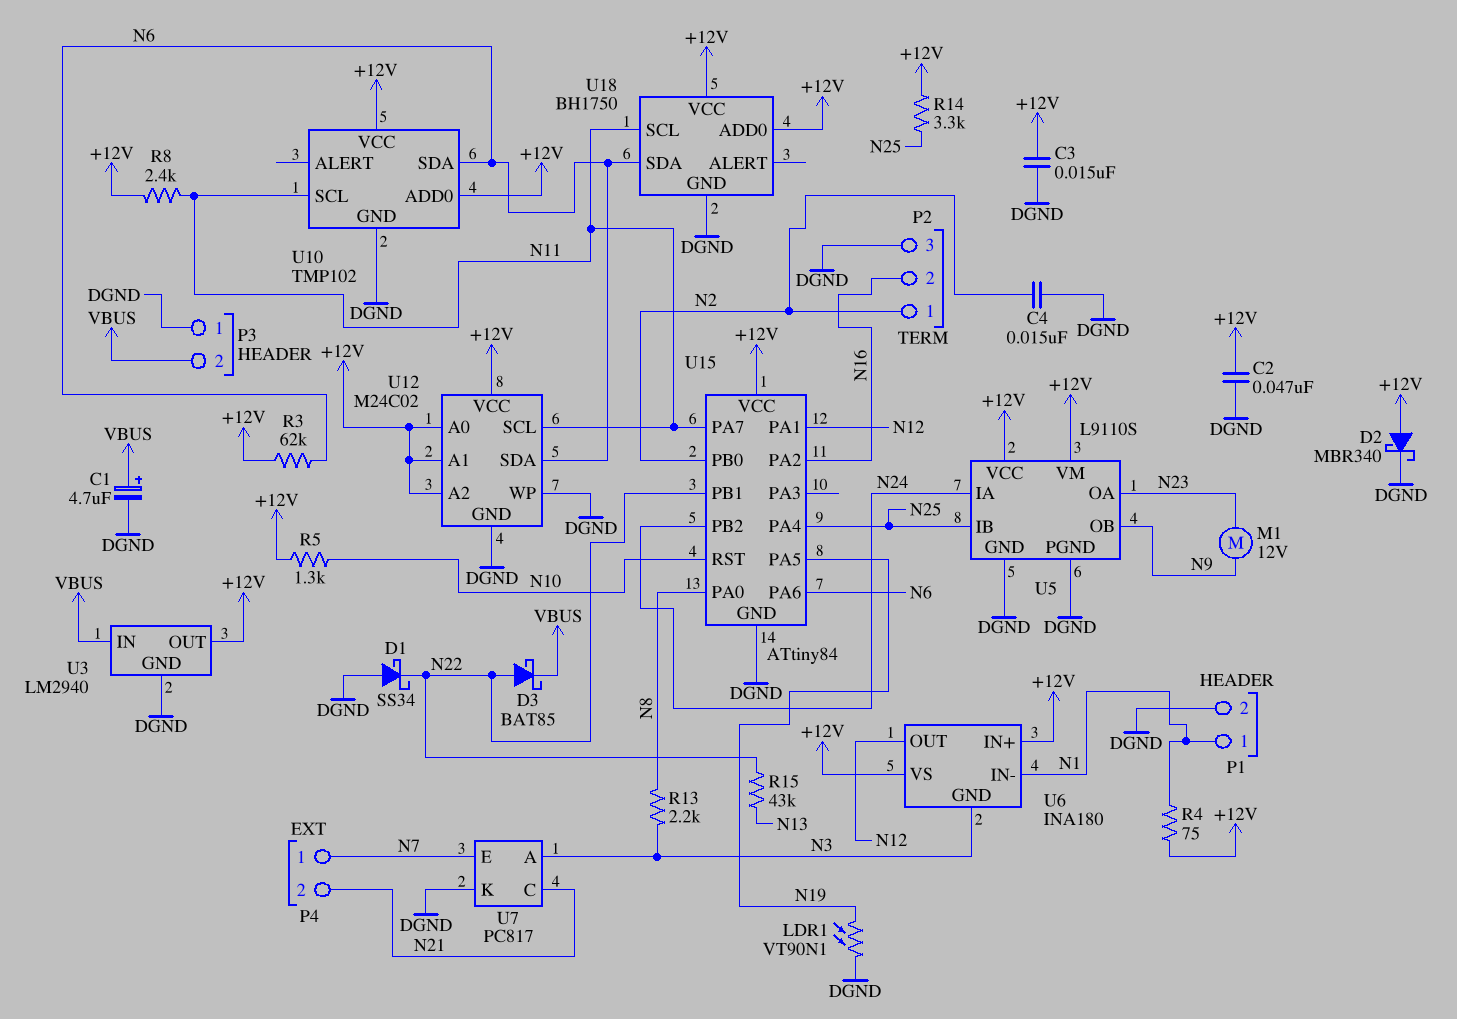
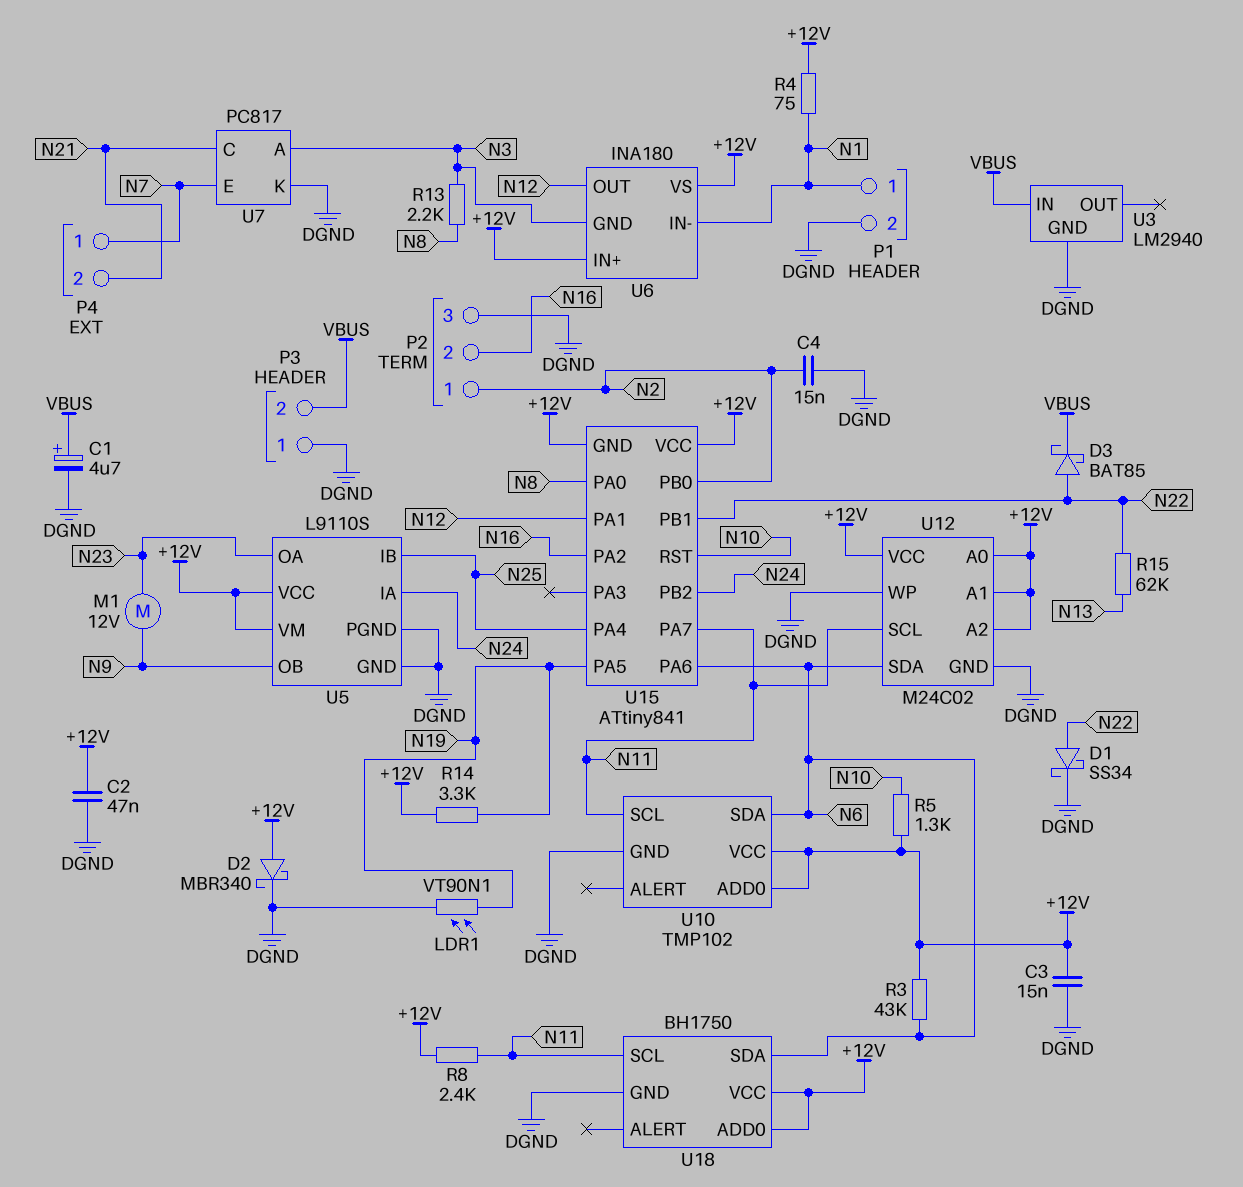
D1: schottky SS34 (A DGND, K N22) -> schottky SS34 (A N22, K DGND)
R3: 62k (+12V, N6) -> 43k (+12V, N6)
R14: 3.3k (+12V, N25) -> 3.3k (+12V, N19)
R15: 43k (N13, N22) -> 62k (N13, N22)
U3 pin OUT: +12V -> none
U15: ATtiny84 -> ATtiny841
U15 pin GND: DGND -> +12V

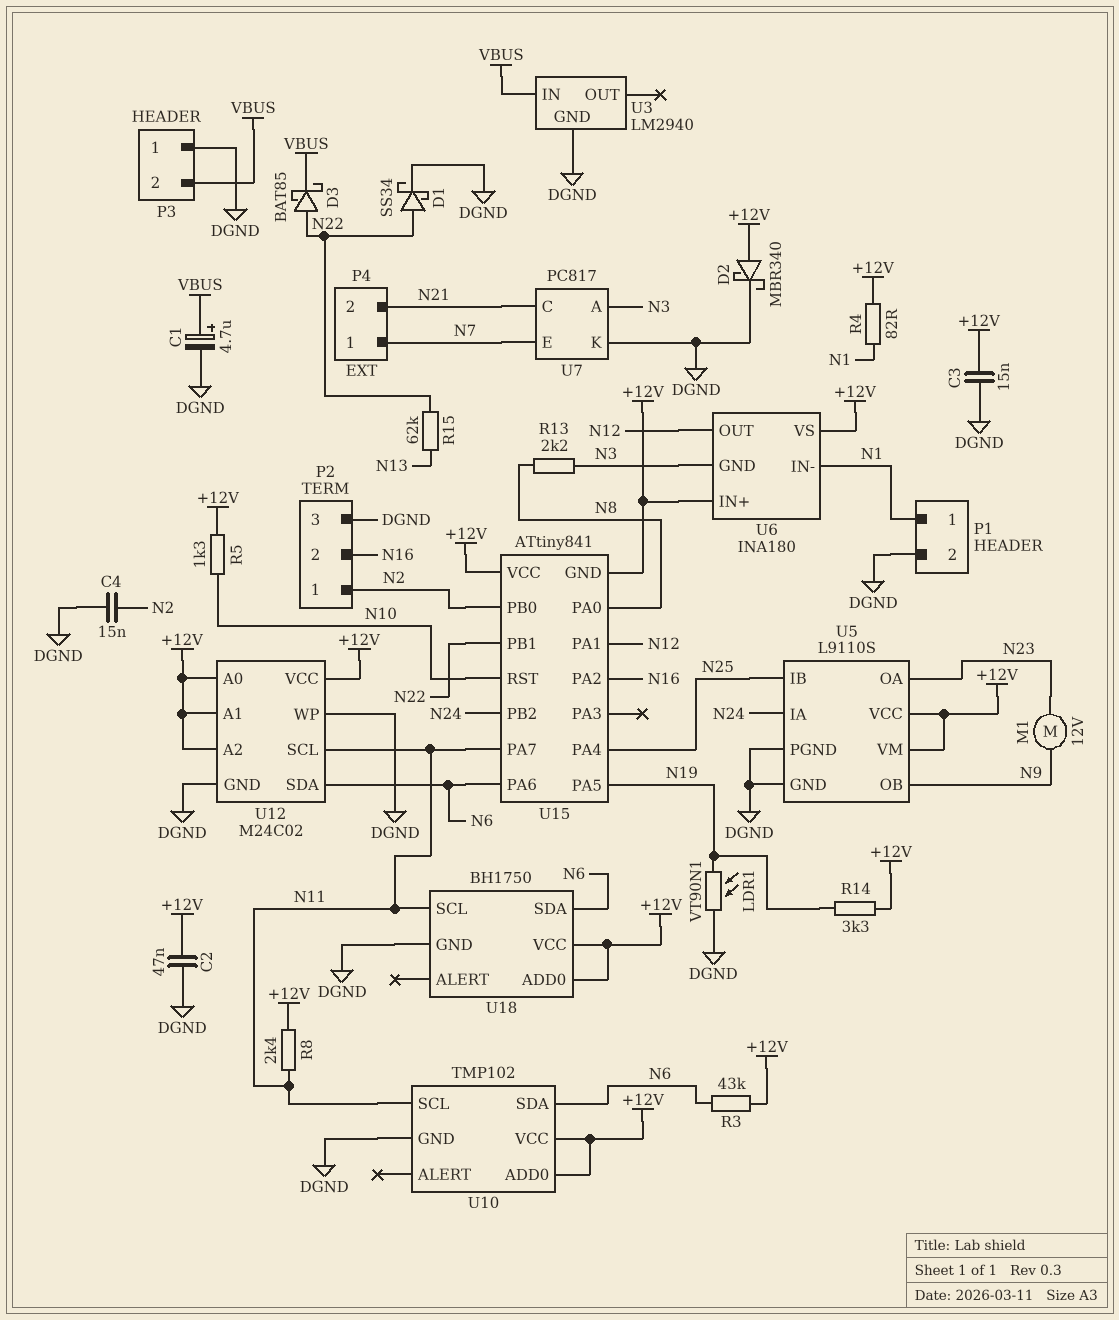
R4: 75 (+12V, N1) -> 82 (+12V, N1)

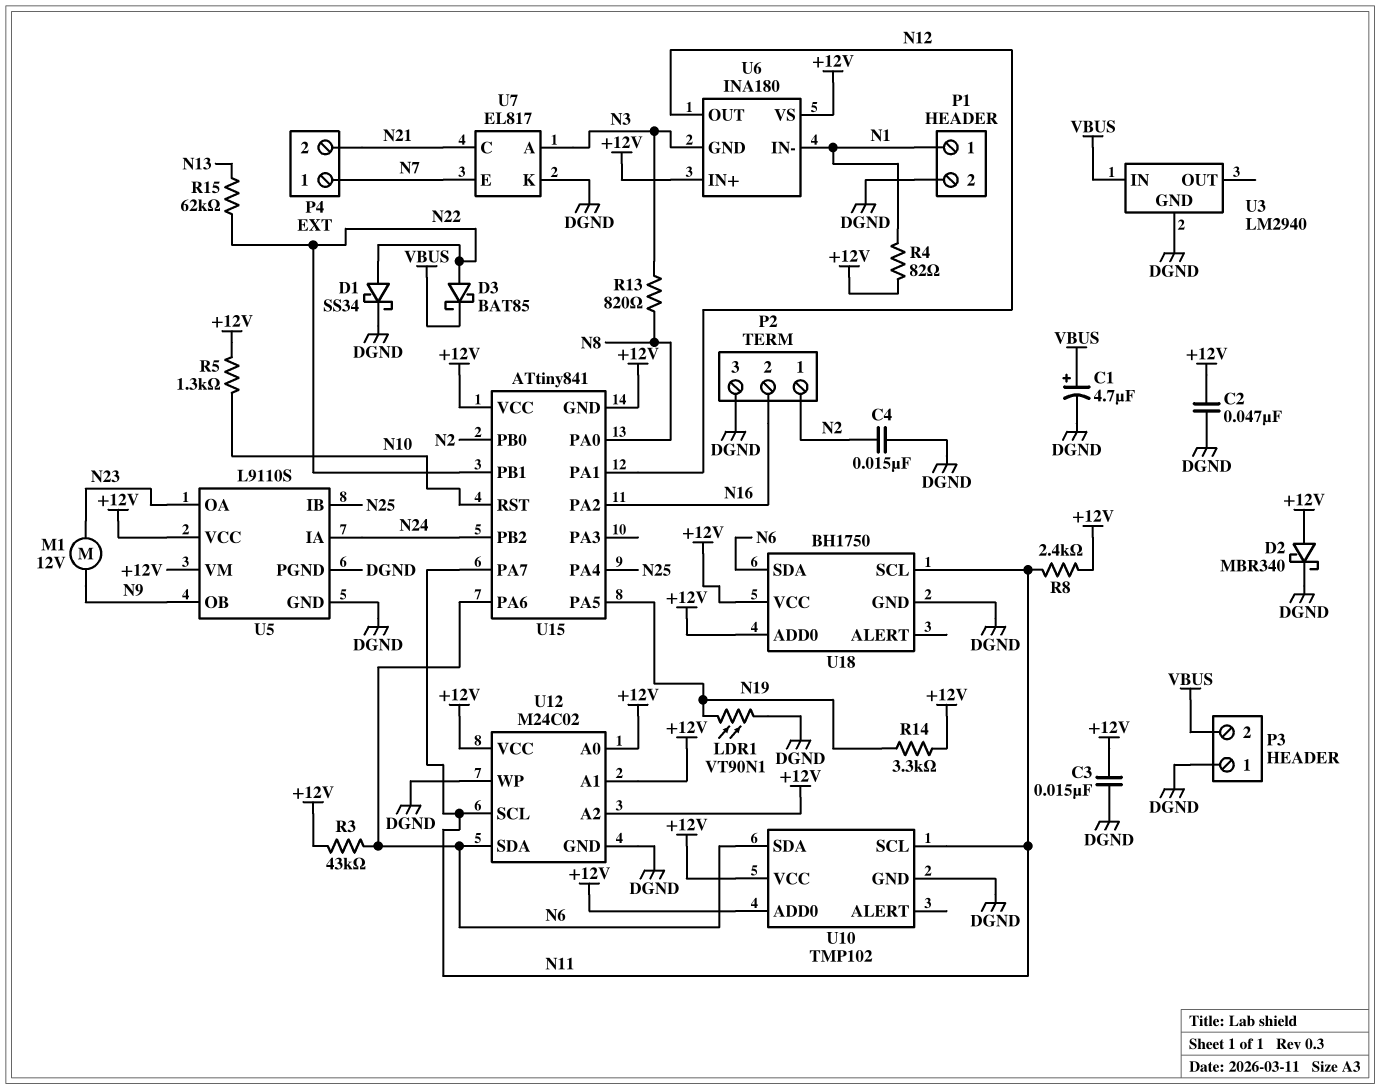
R13: 2.2k (N3, N8) -> 820 (N3, N8)
U7: PC817 -> EL817

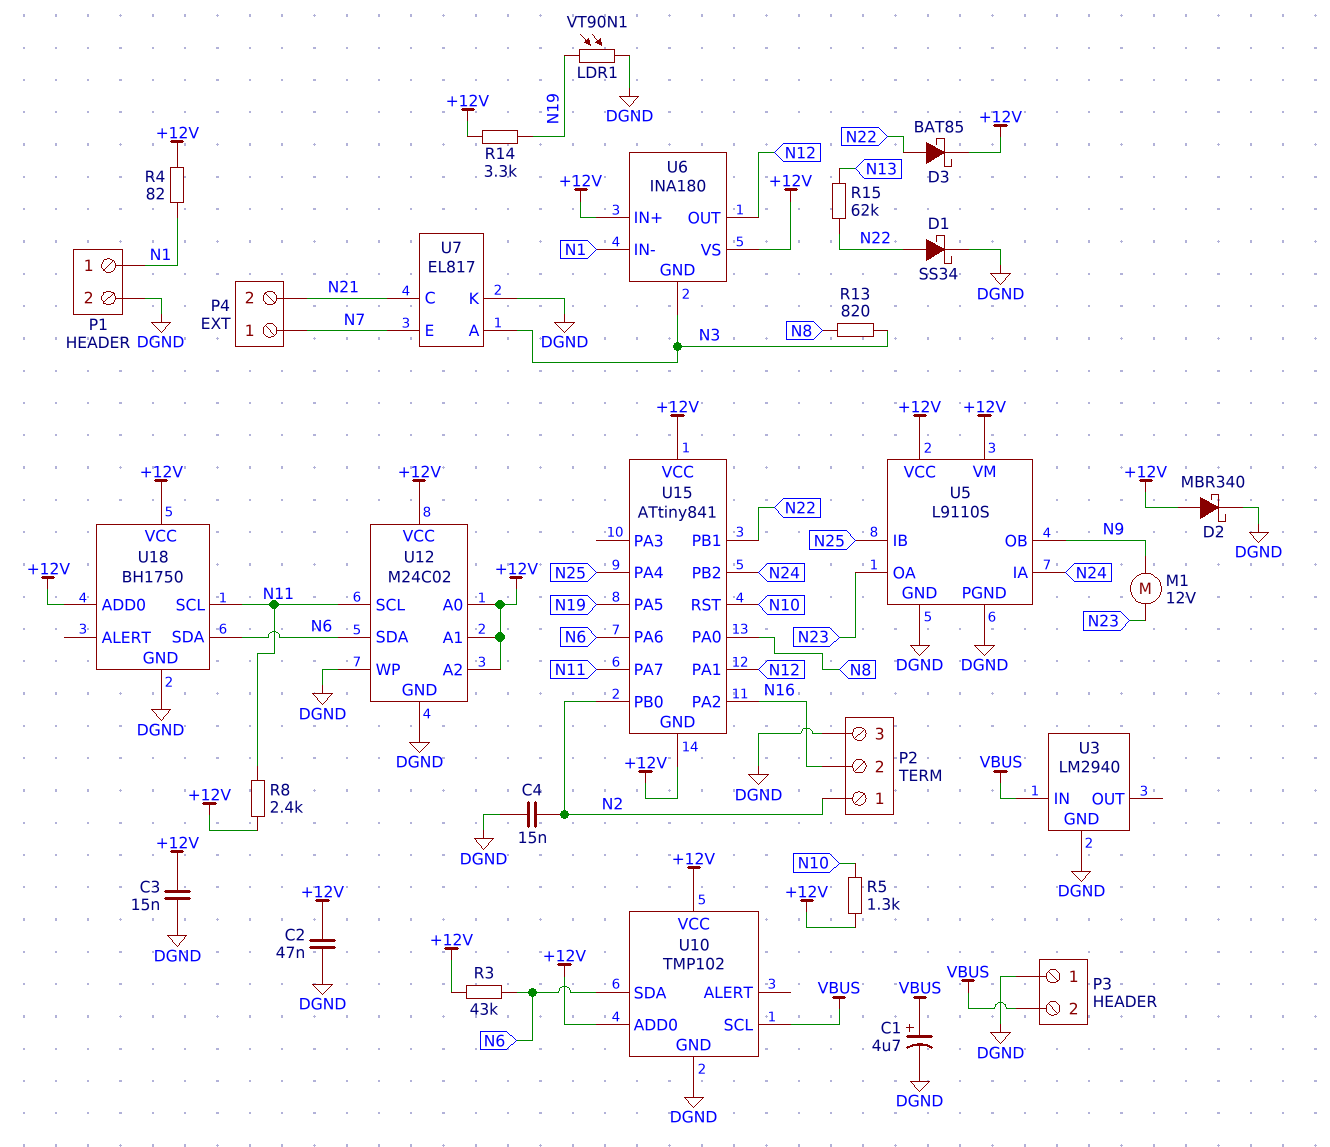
D3: schottky BAT85 (A N22, K VBUS) -> schottky BAT85 (A N22, K +12V)
U10 pin SCL: N11 -> VBUS

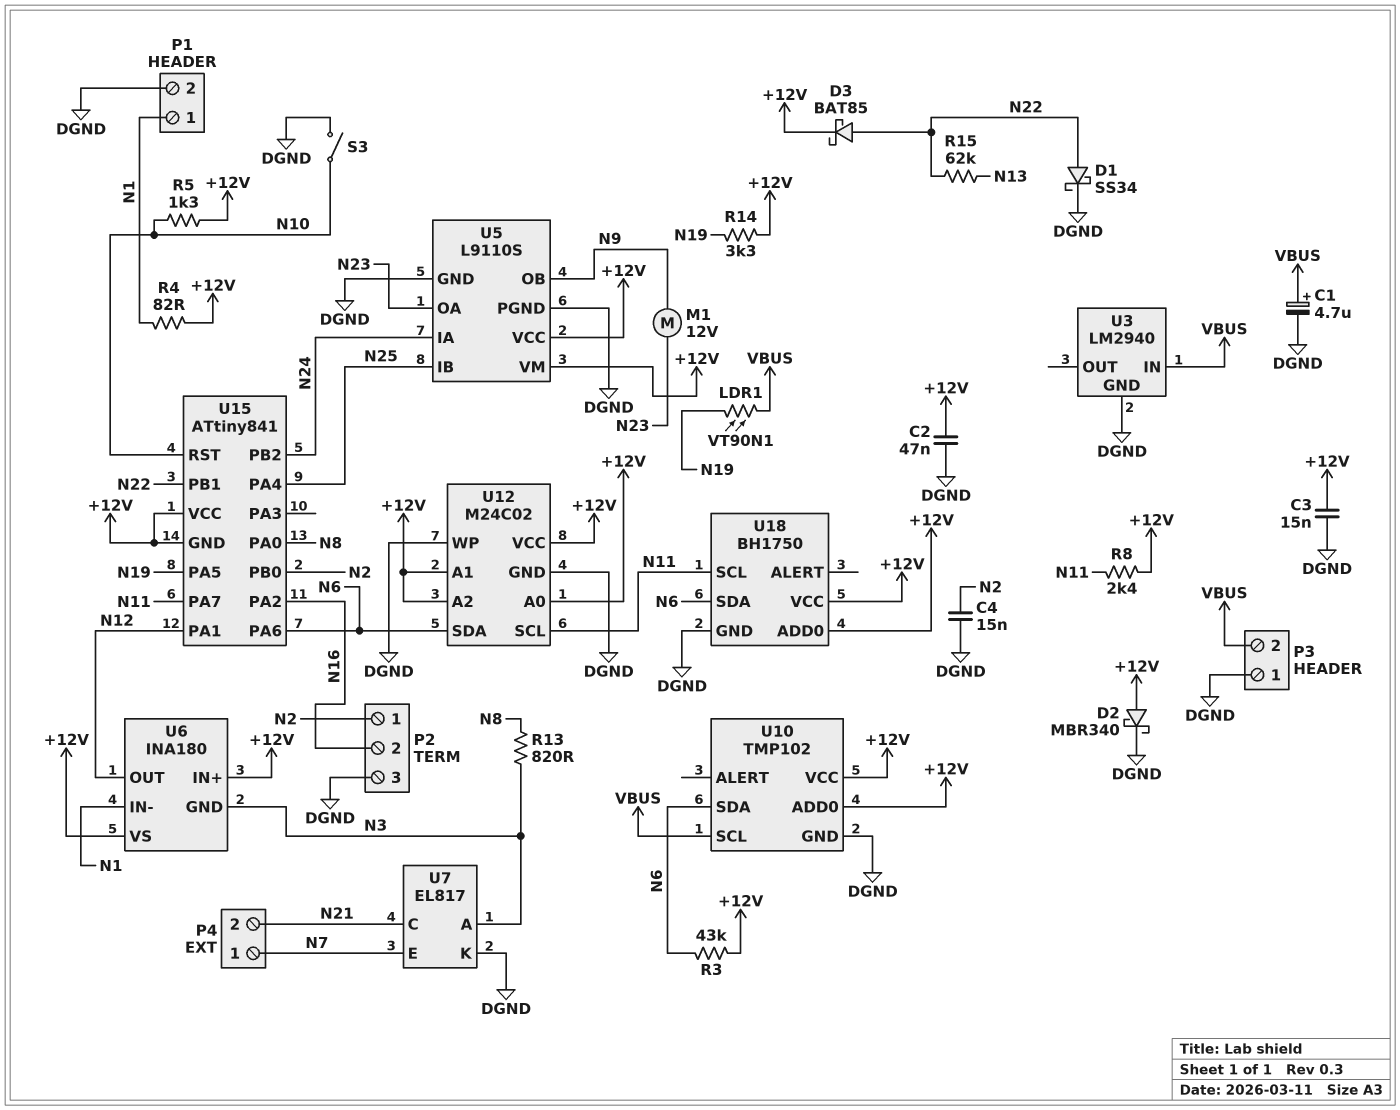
LDR1: VT90N1 (DGND, N19) -> VT90N1 (N19, VBUS)
S3: none -> switch (DGND, N10)

